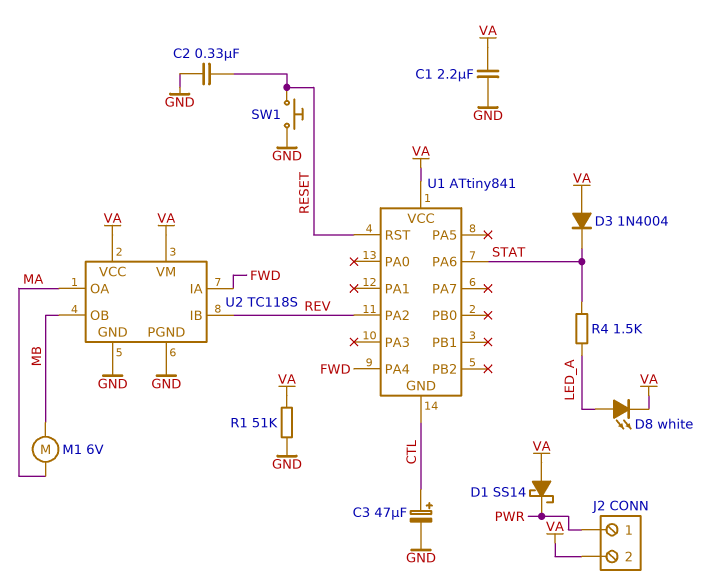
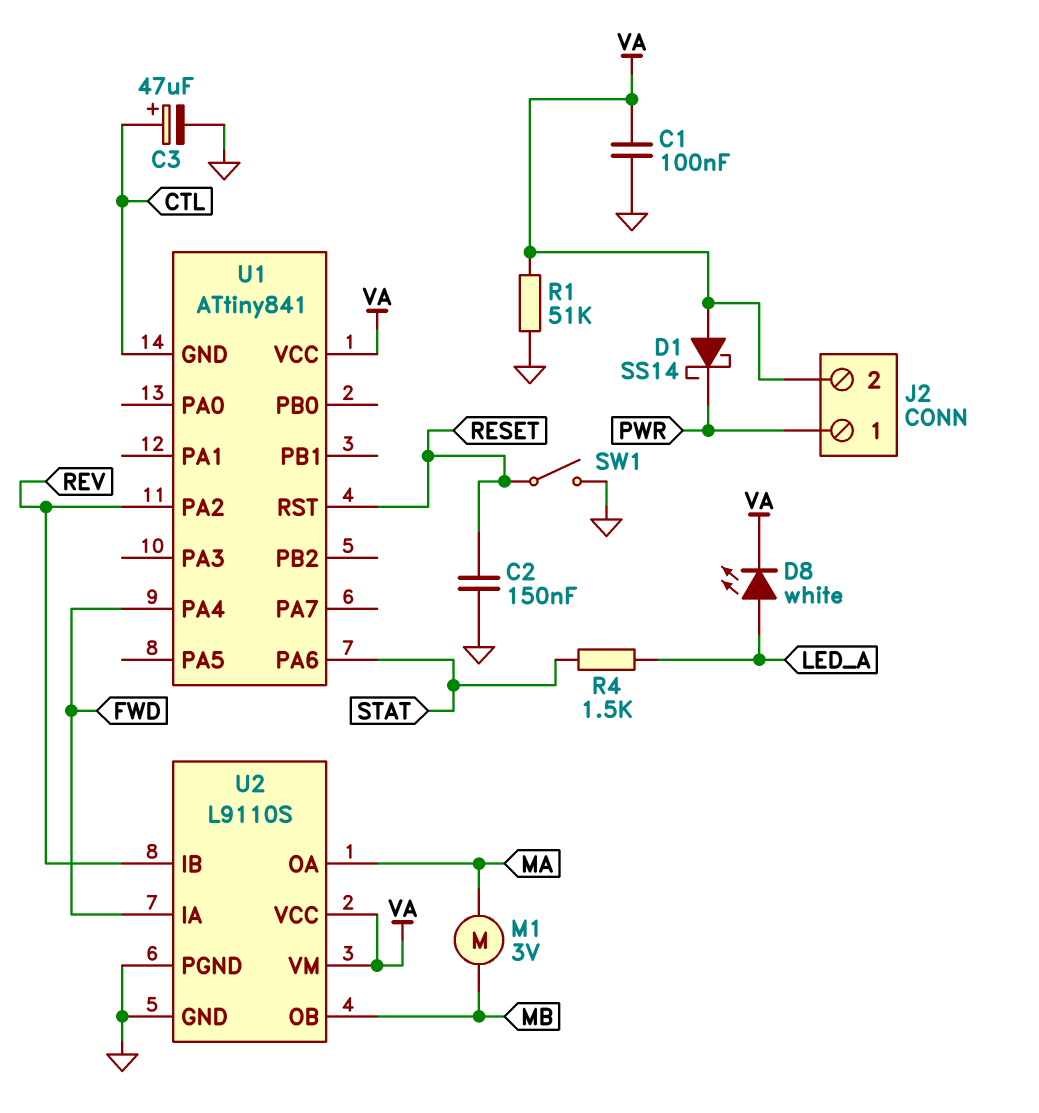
C1: 2.2uF (GND, VA) -> 100nF (GND, VA)
C2: 330nF (GND, RESET) -> 150nF (GND, RESET)
D3: diode 1N4004 (A VA, K STAT) -> none
M1: motor 6V (MA, MB) -> motor 3V (MA, MB)
SW1: button (GND, RESET) -> switch (GND, RESET)
U2: TC118S -> L9110S

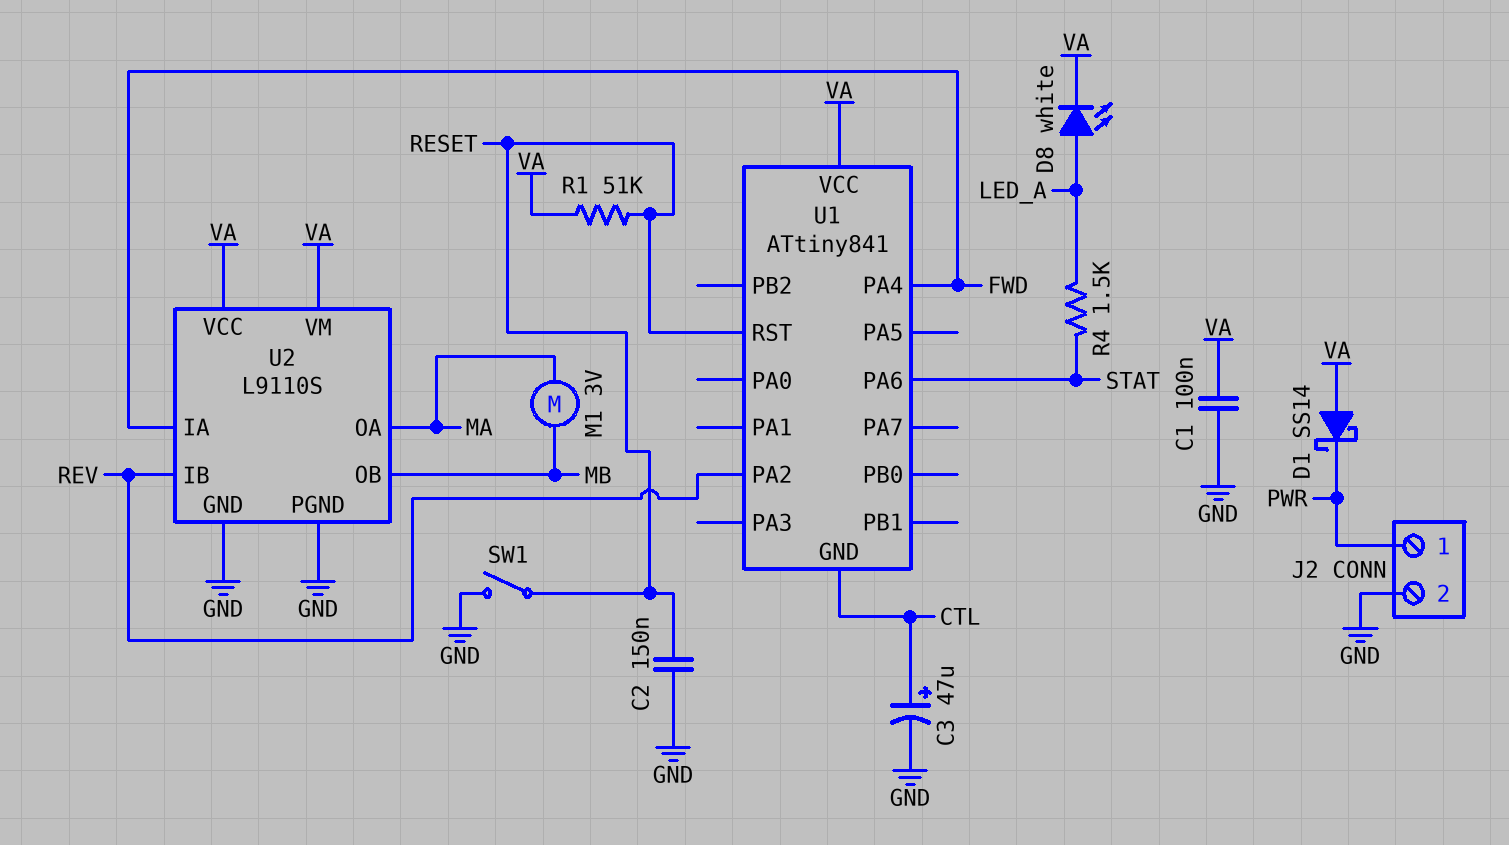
J2 pin 2: VA -> GND
R1: 51k (GND, VA) -> 51k (RESET, VA)

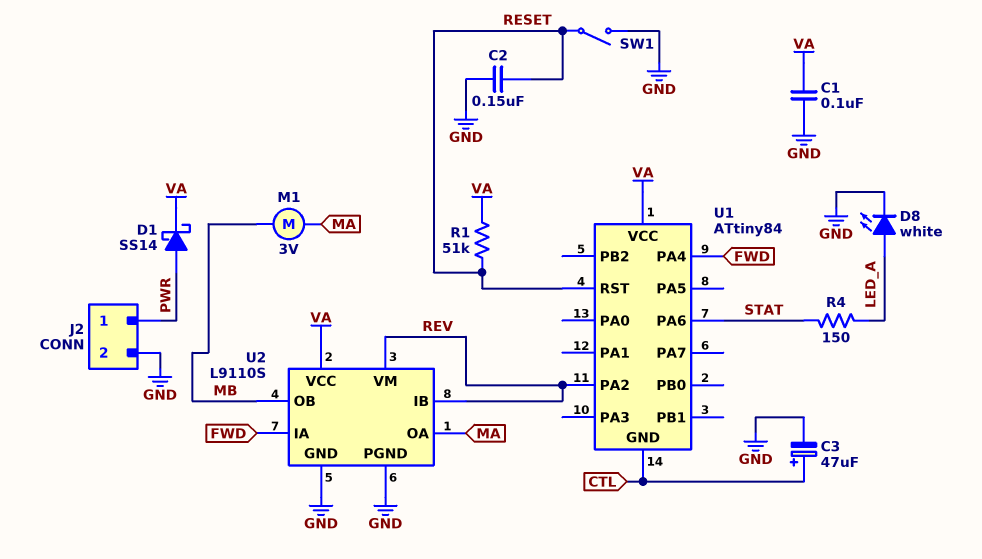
D1: schottky SS14 (A VA, K PWR) -> schottky SS14 (A PWR, K VA)
D8: LED white (A LED_A, K VA) -> LED white (A LED_A, K GND)
R4: 1.5k (LED_A, STAT) -> 150 (LED_A, STAT)
U1: ATtiny841 -> ATtiny84
U2 pin VM: VA -> REV

